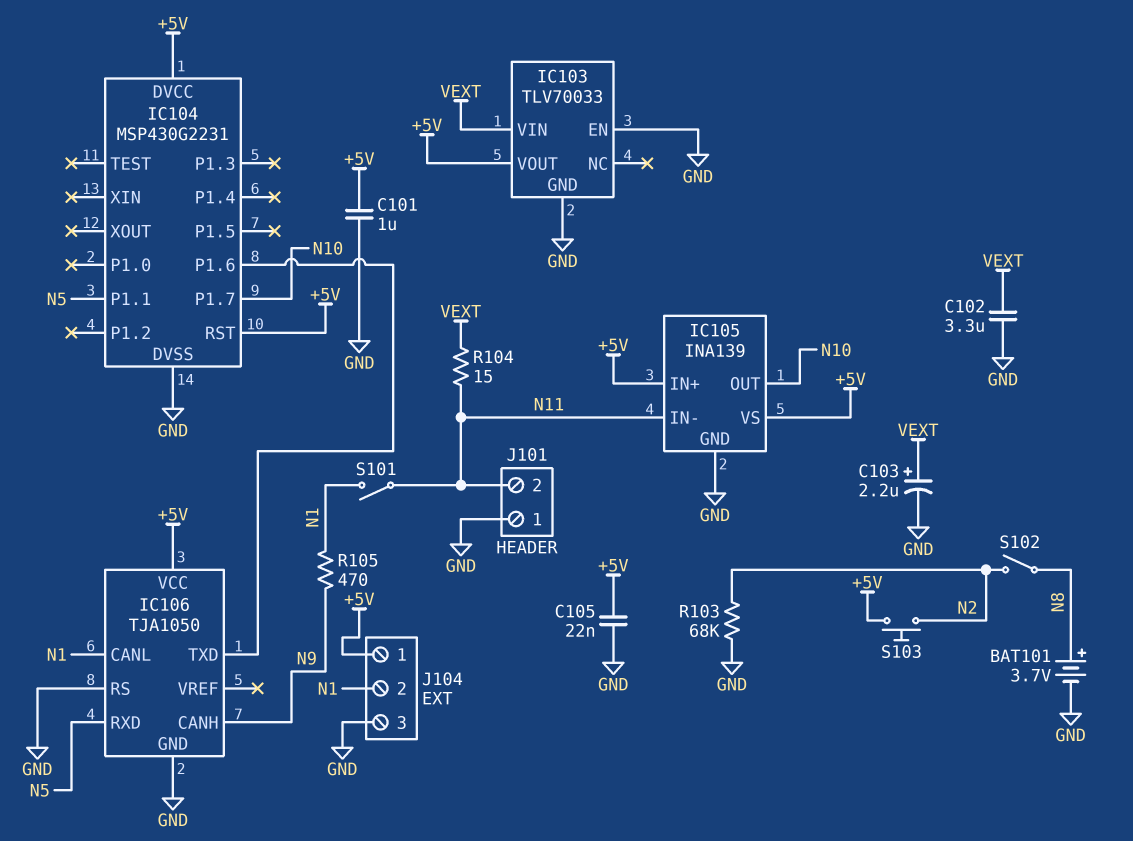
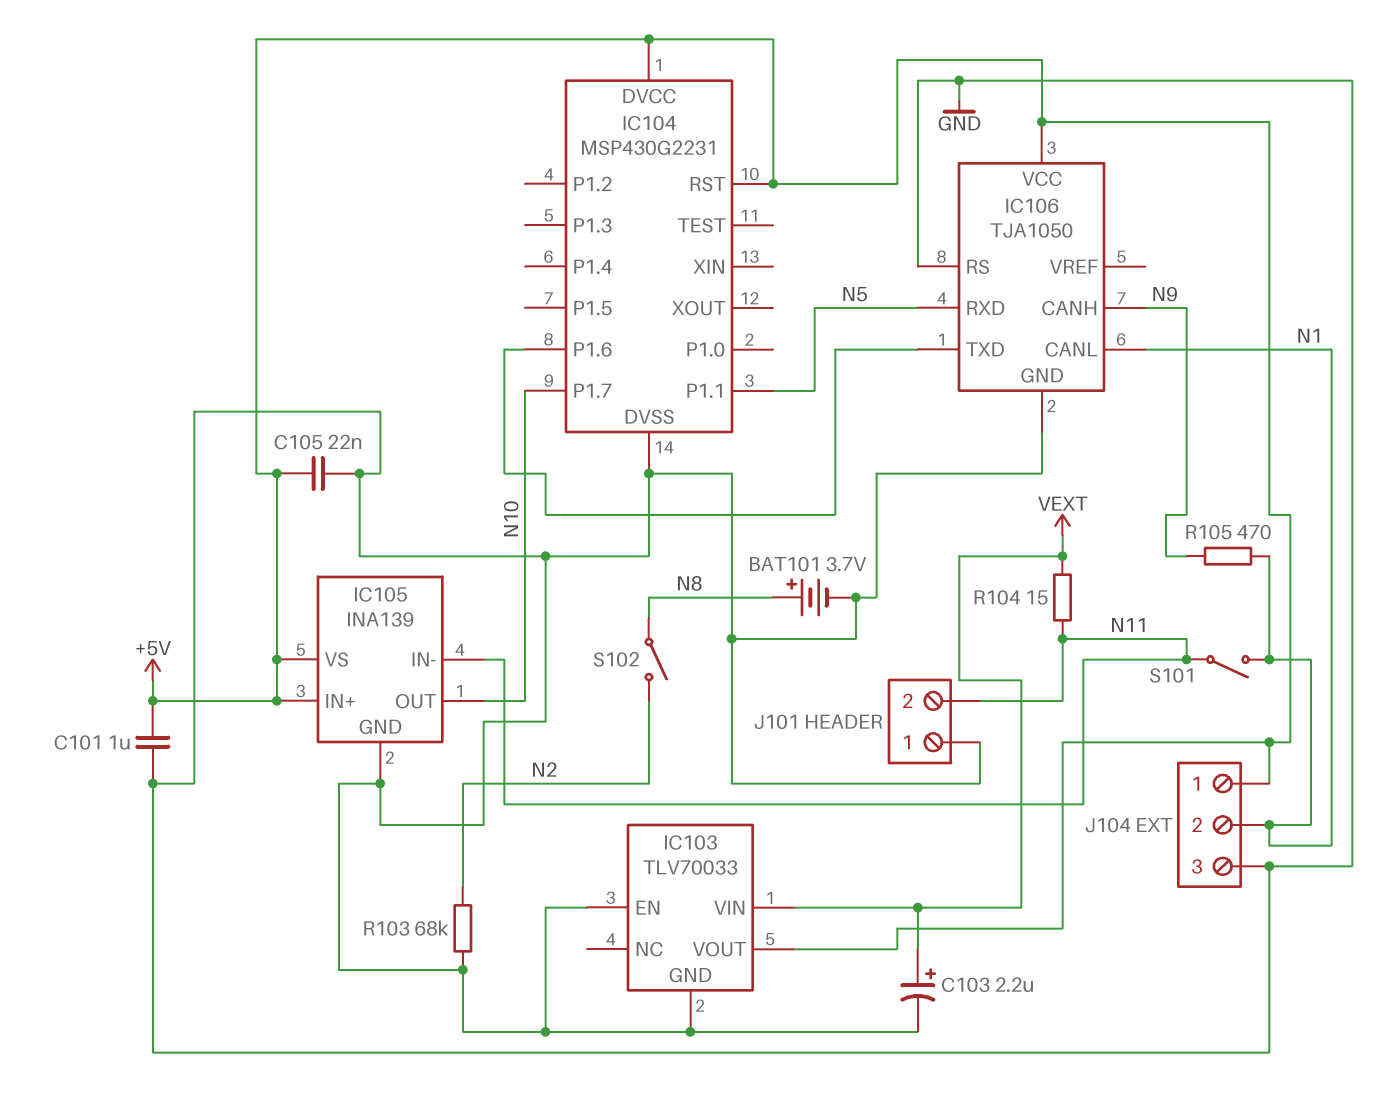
C102: 3.3uF (GND, VEXT) -> none
S103: button (+5V, N2) -> none

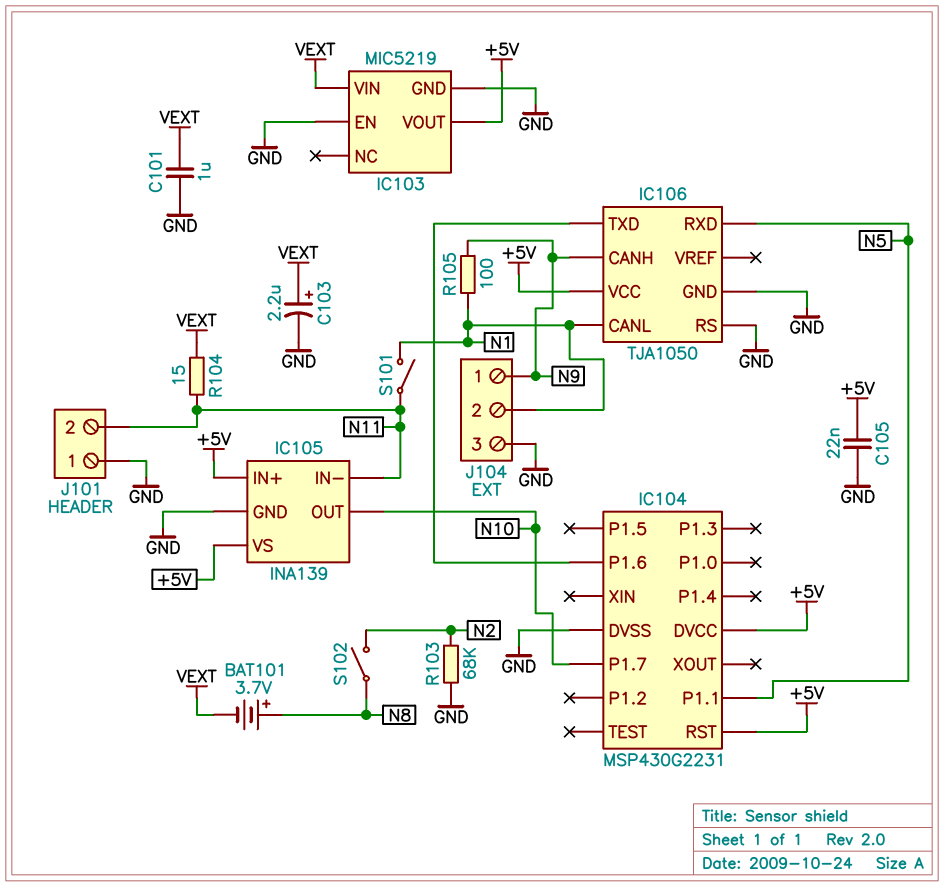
BAT101: 3.7V (plus N8, minus GND) -> 3.7V (plus N8, minus VEXT)
C101: 1uF (+5V, GND) -> 1uF (GND, VEXT)
IC103: TLV70033 -> MIC5219
J104 pin 1: +5V -> N9
R105: 470 (N1, N9) -> 100 (N1, N9)

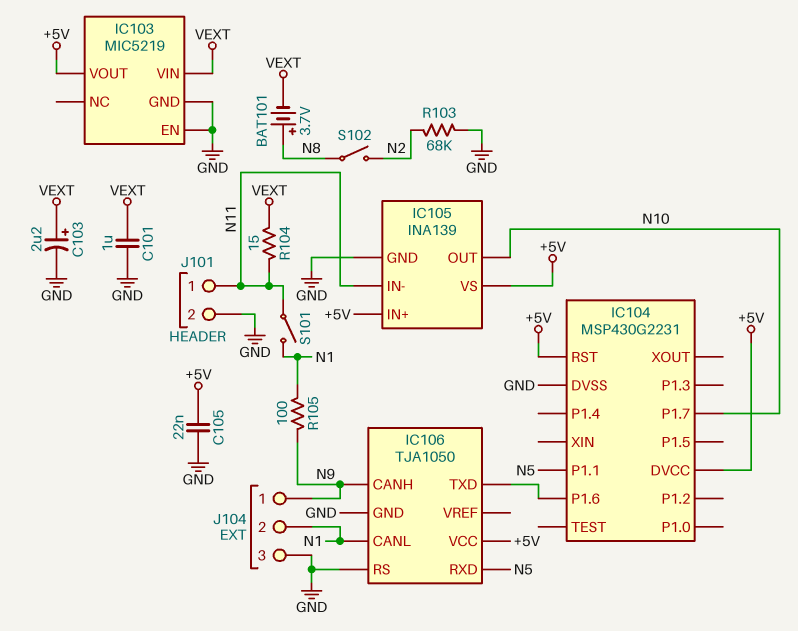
J101 pin 1: GND -> N11
J101 pin 2: N11 -> GND

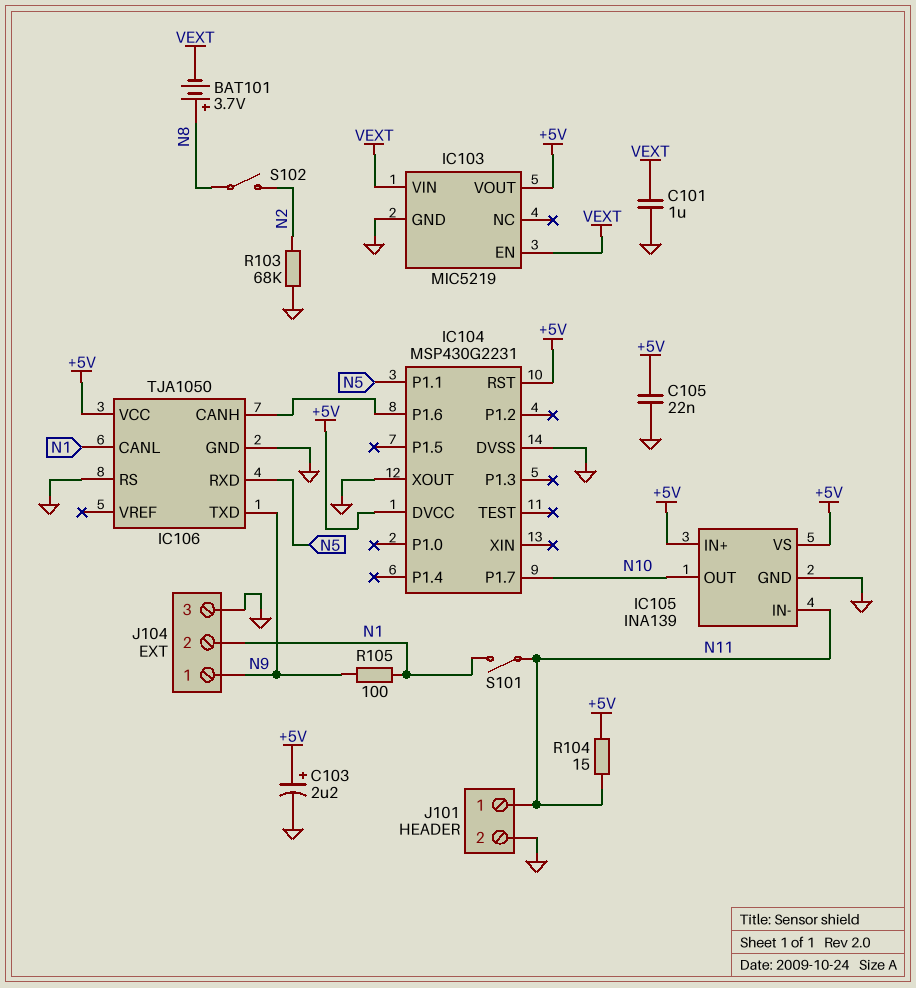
C103: 2.2uF (plus VEXT, minus GND) -> 2.2uF (plus +5V, minus GND)
IC103 pin EN: GND -> VEXT
IC104 pin XOUT: none -> GND
IC106 pin CANH: N9 -> IC104/P1.6
IC106 pin TXD: IC104/P1.6 -> N9
R104: 15 (N11, VEXT) -> 15 (+5V, N11)

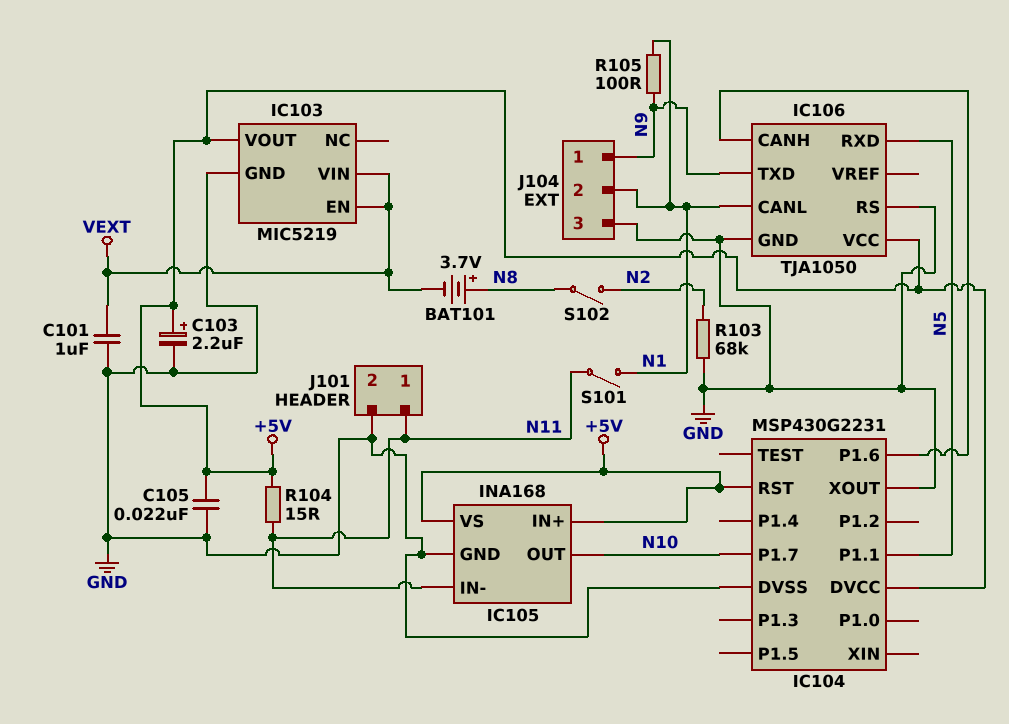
IC105: INA139 -> INA168

